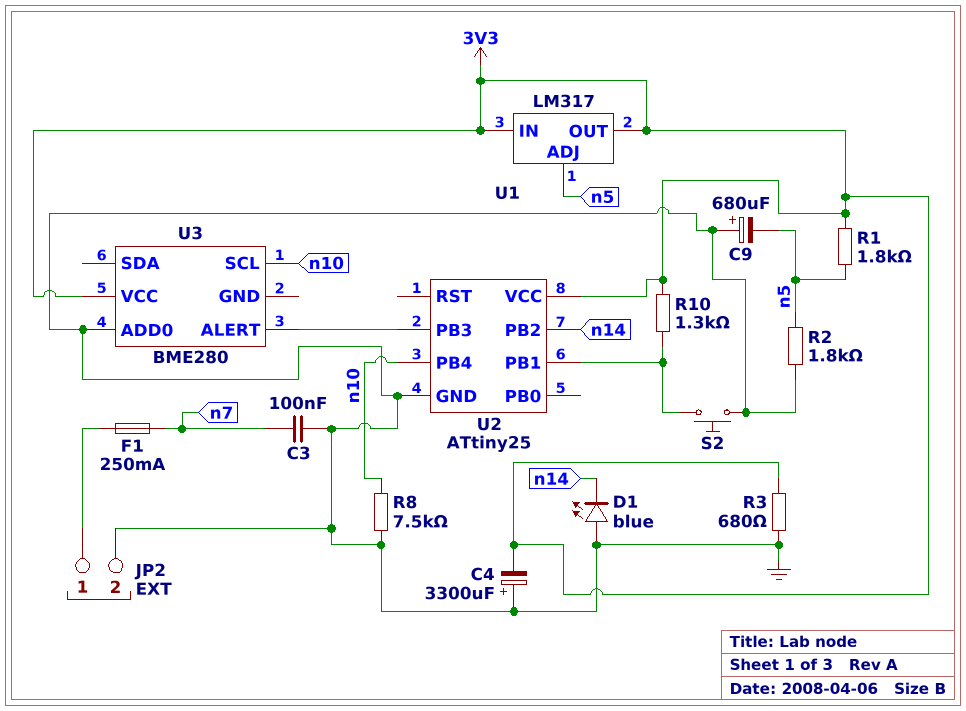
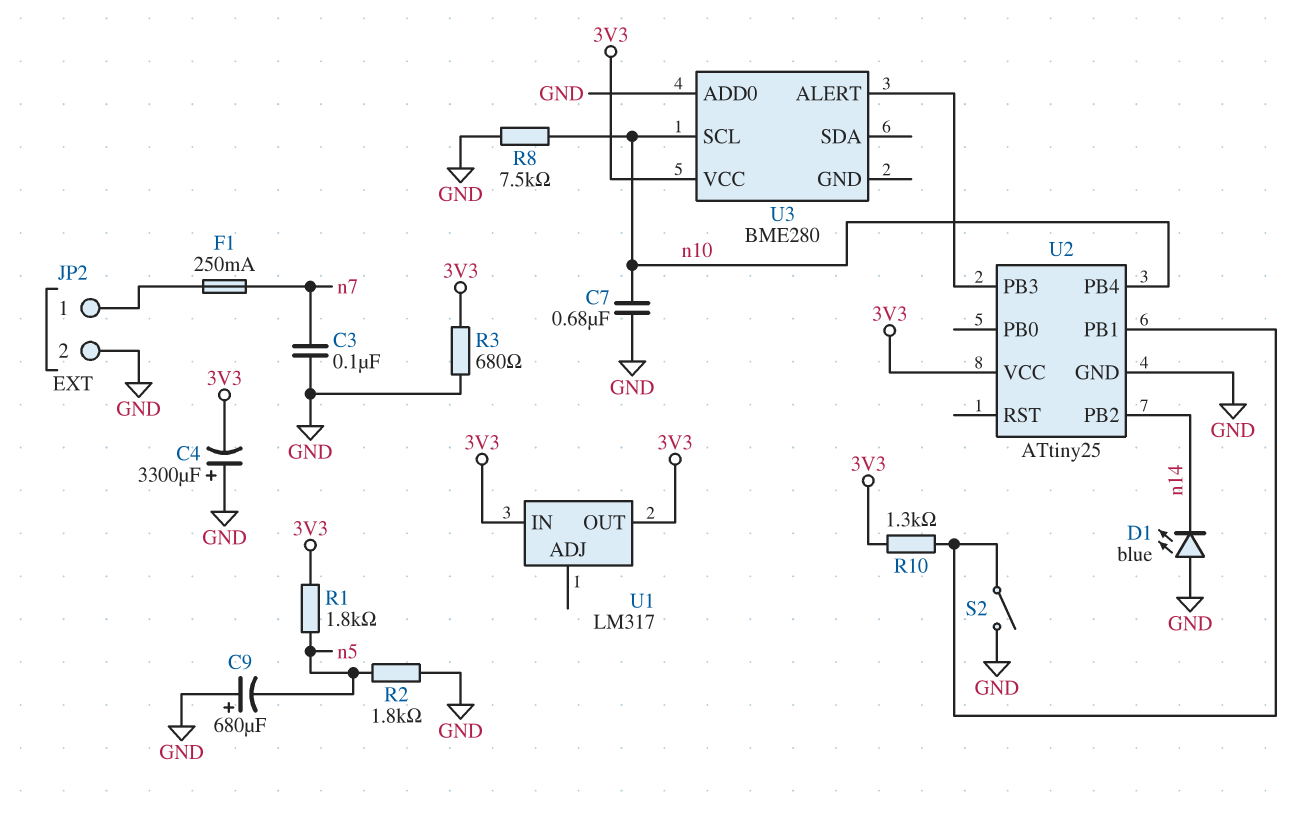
C7: none -> 680nF (GND, n10)
S2: button (GND, U2/PB1) -> switch (GND, U2/PB1)
U1 pin ADJ: n5 -> none

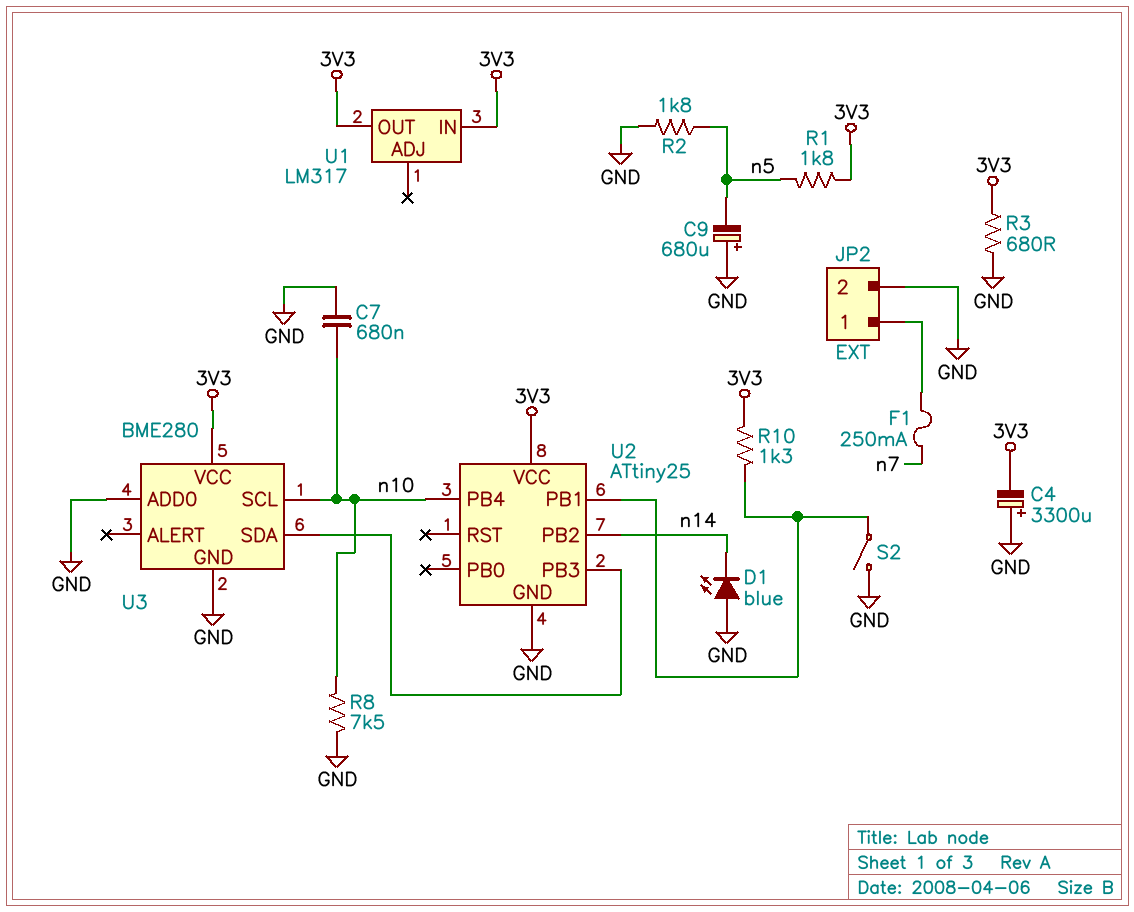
C3: 100nF (GND, n7) -> none
U3 pin ALERT: U2/PB3 -> none
U3 pin GND: none -> GND
U3 pin SDA: none -> U2/PB3

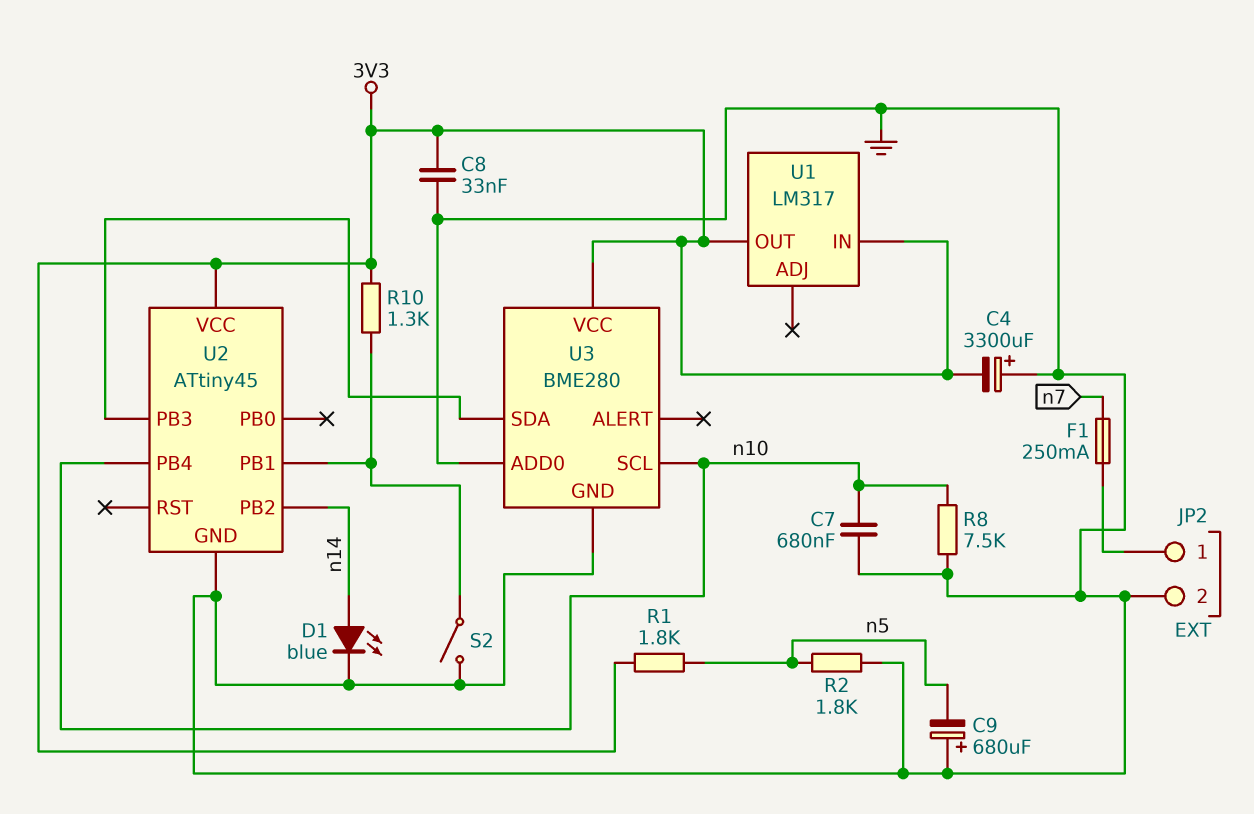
C8: none -> 33nF (3V3, GND)
D1: LED blue (A GND, K n14) -> LED blue (A n14, K GND)
R3: 680 (3V3, GND) -> none
U2: ATtiny25 -> ATtiny45

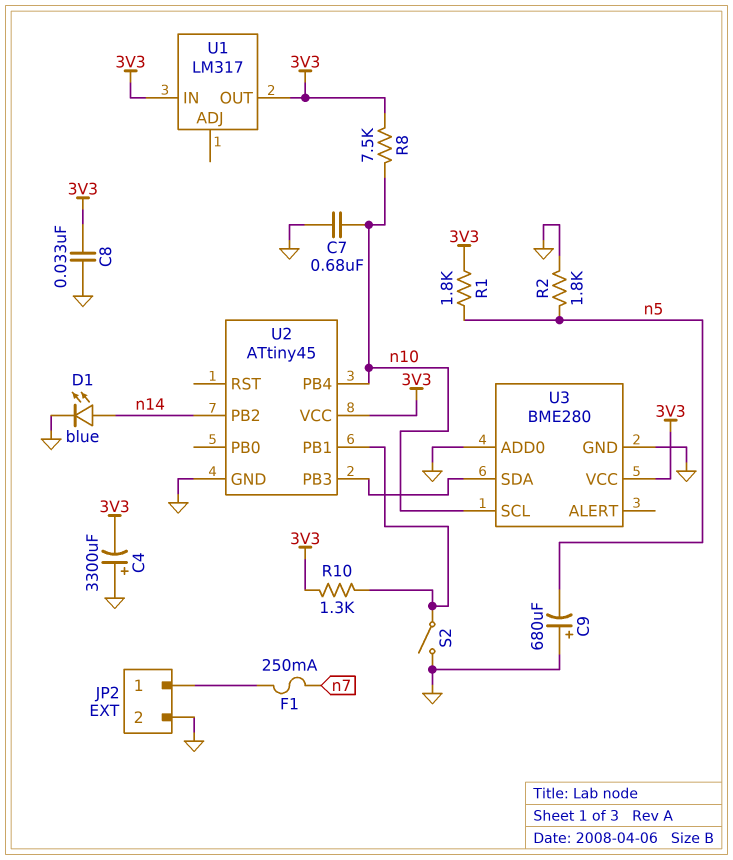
R8: 7.5k (GND, n10) -> 7.5k (3V3, n10)

